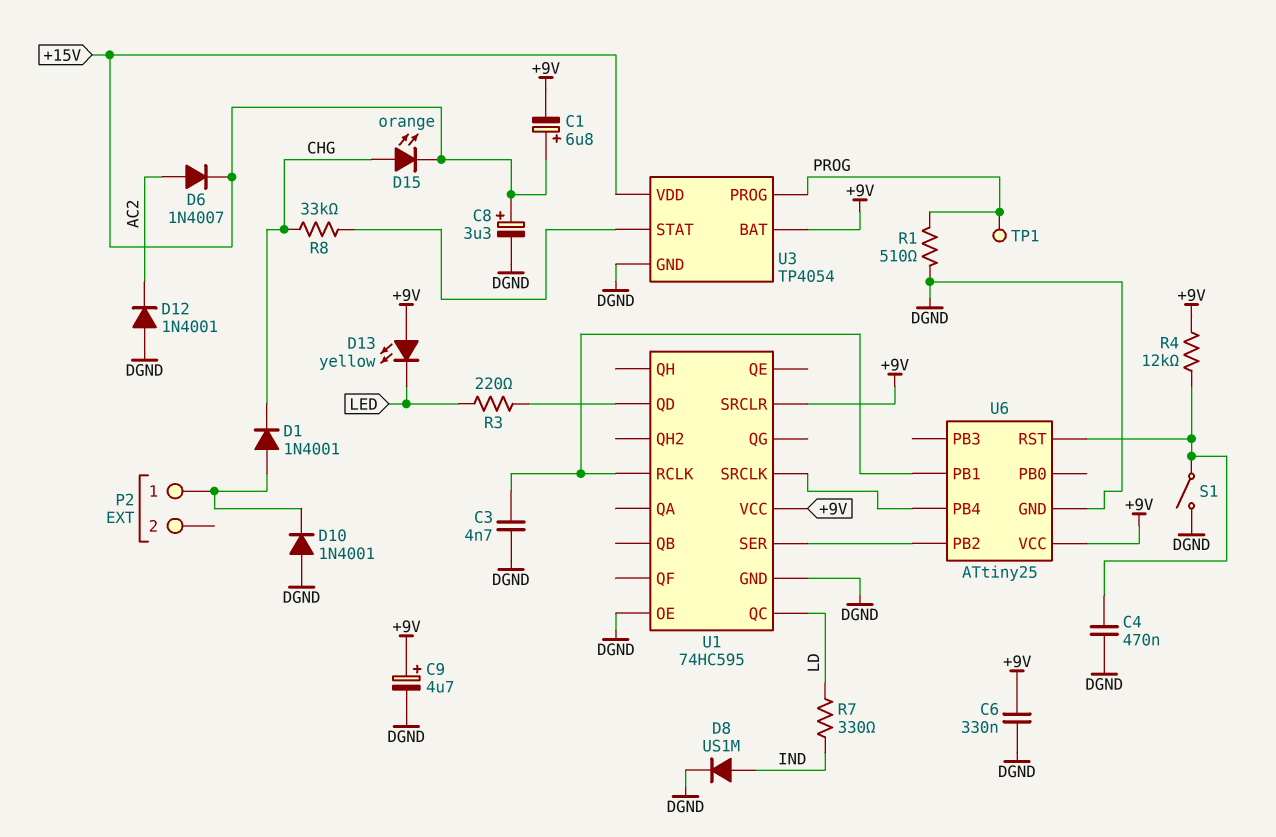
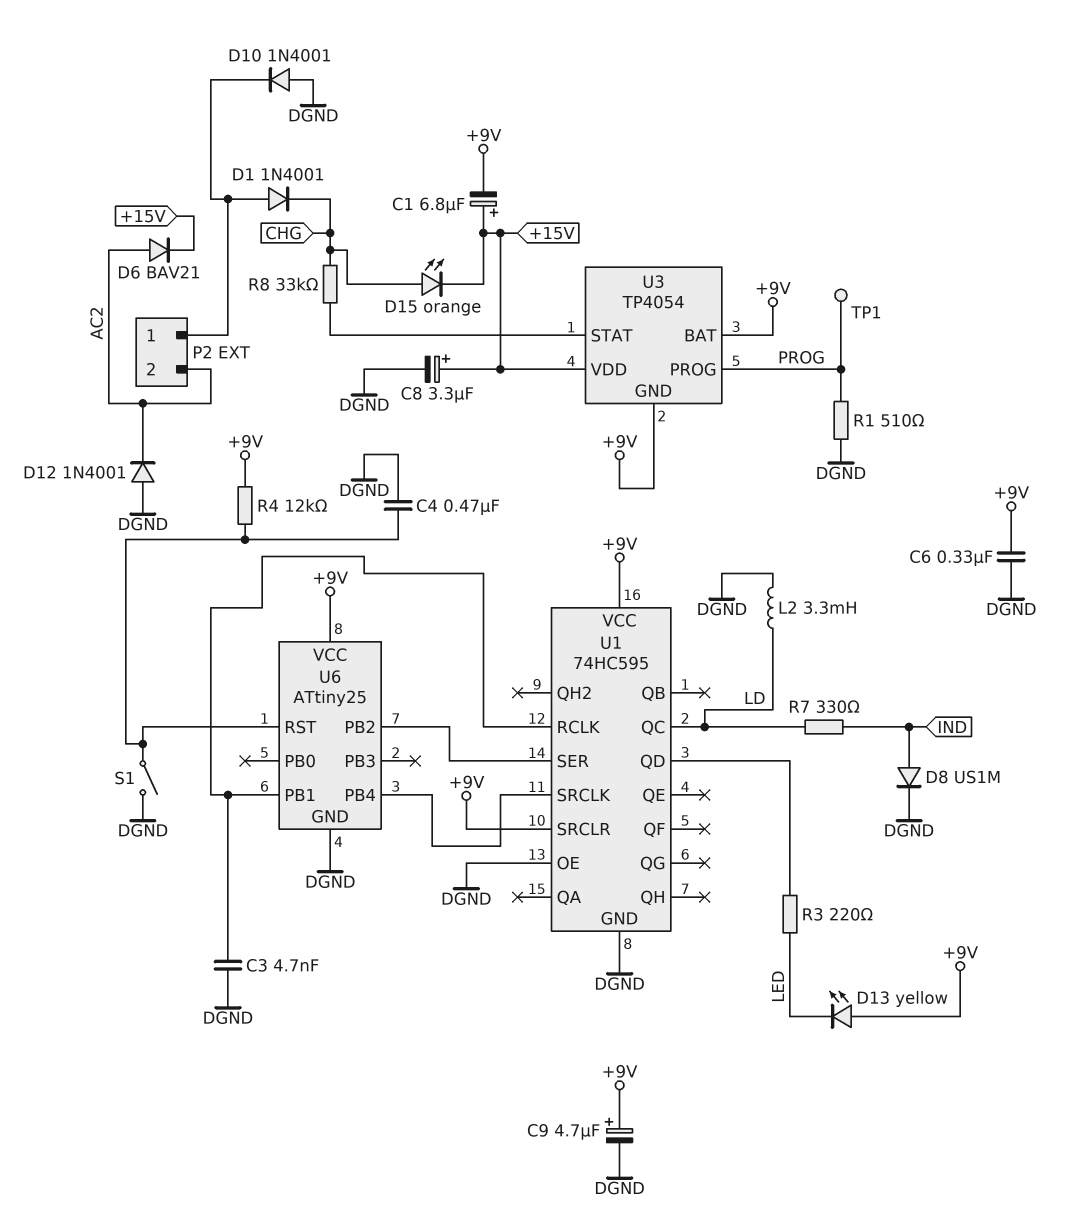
D6: diode 1N4007 (A AC2, K +15V) -> diode BAV21 (A AC2, K +15V)
L2: none -> 3.3mH (DGND, LD)
P2 pin 2: none -> AC2
U3 pin GND: DGND -> +9V

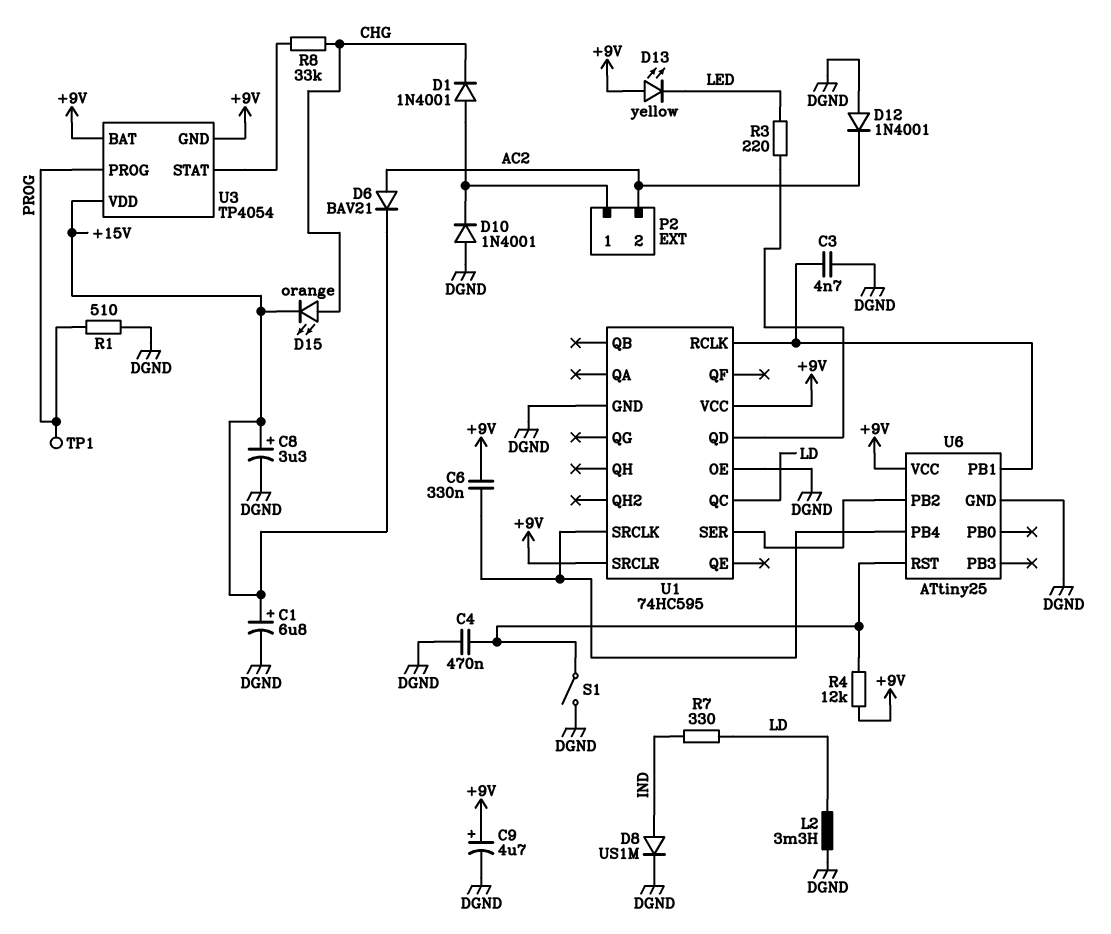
C1: 6.8uF (plus +15V, minus +9V) -> 6.8uF (plus +15V, minus DGND)
C6: 330nF (+9V, DGND) -> 330nF (+9V, U1/SRCLK)

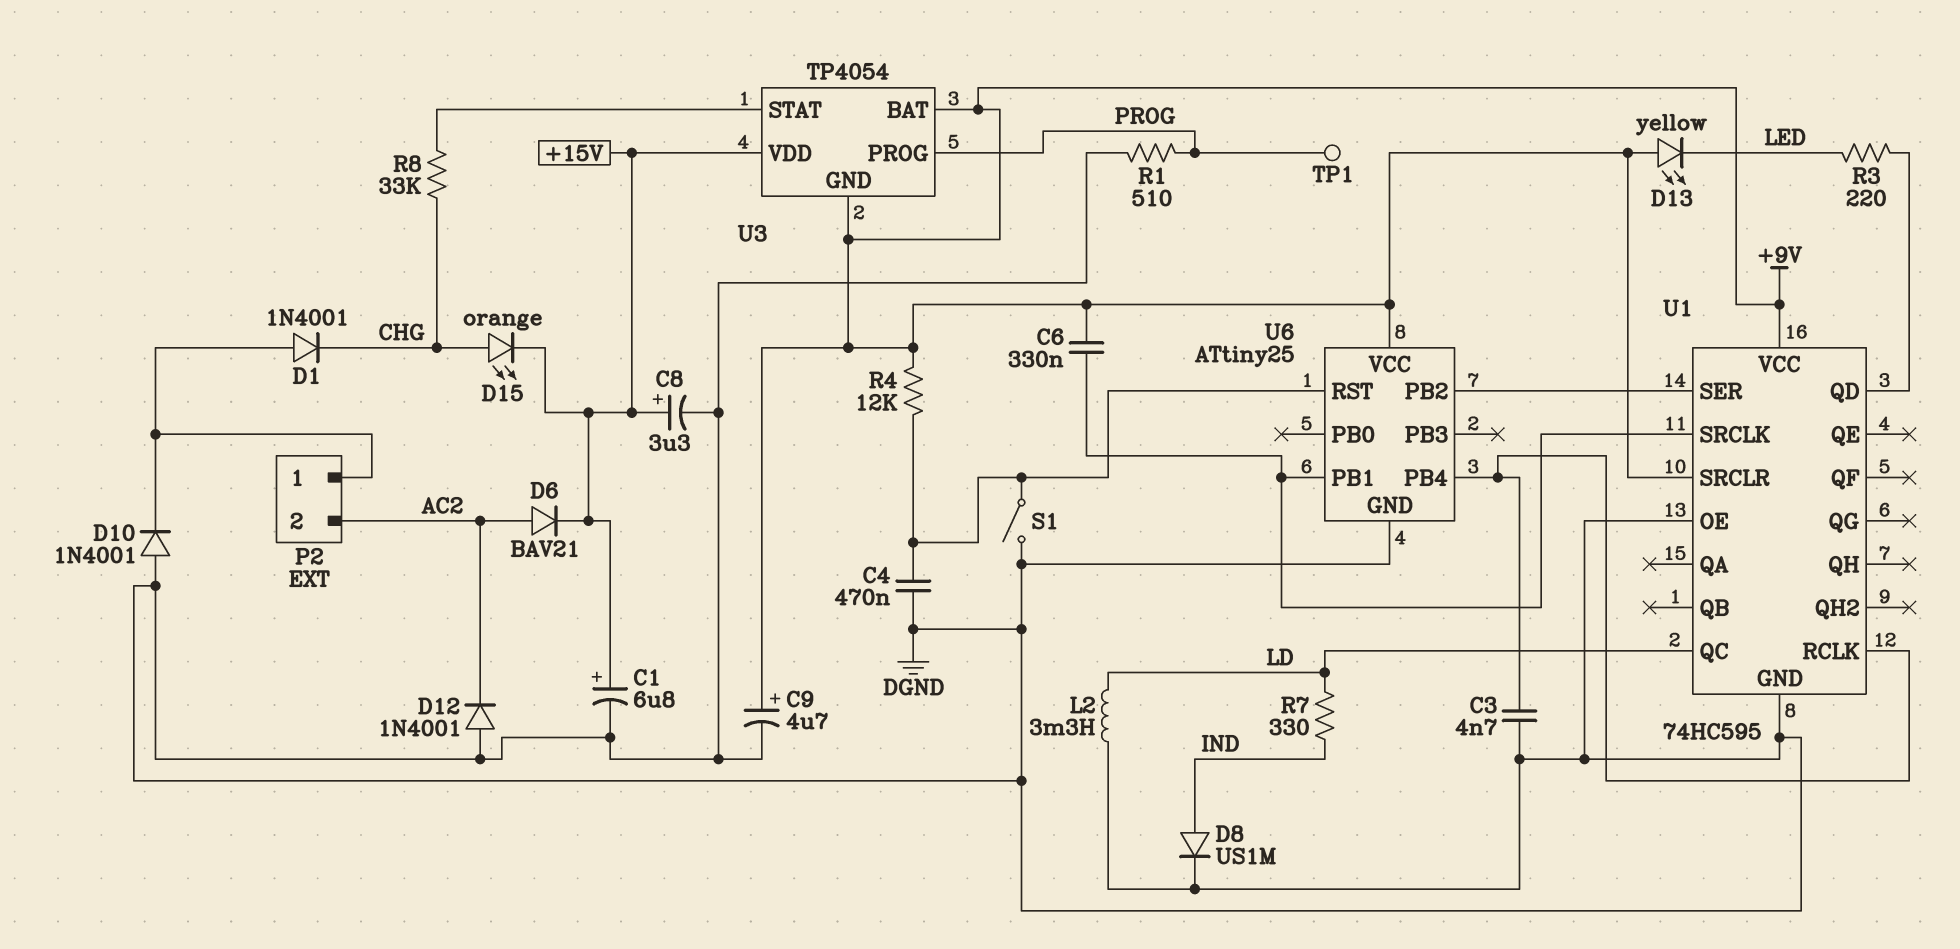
U6 pin PB1: U1/RCLK -> U1/SRCLK
U6 pin PB4: U1/SRCLK -> U1/RCLK

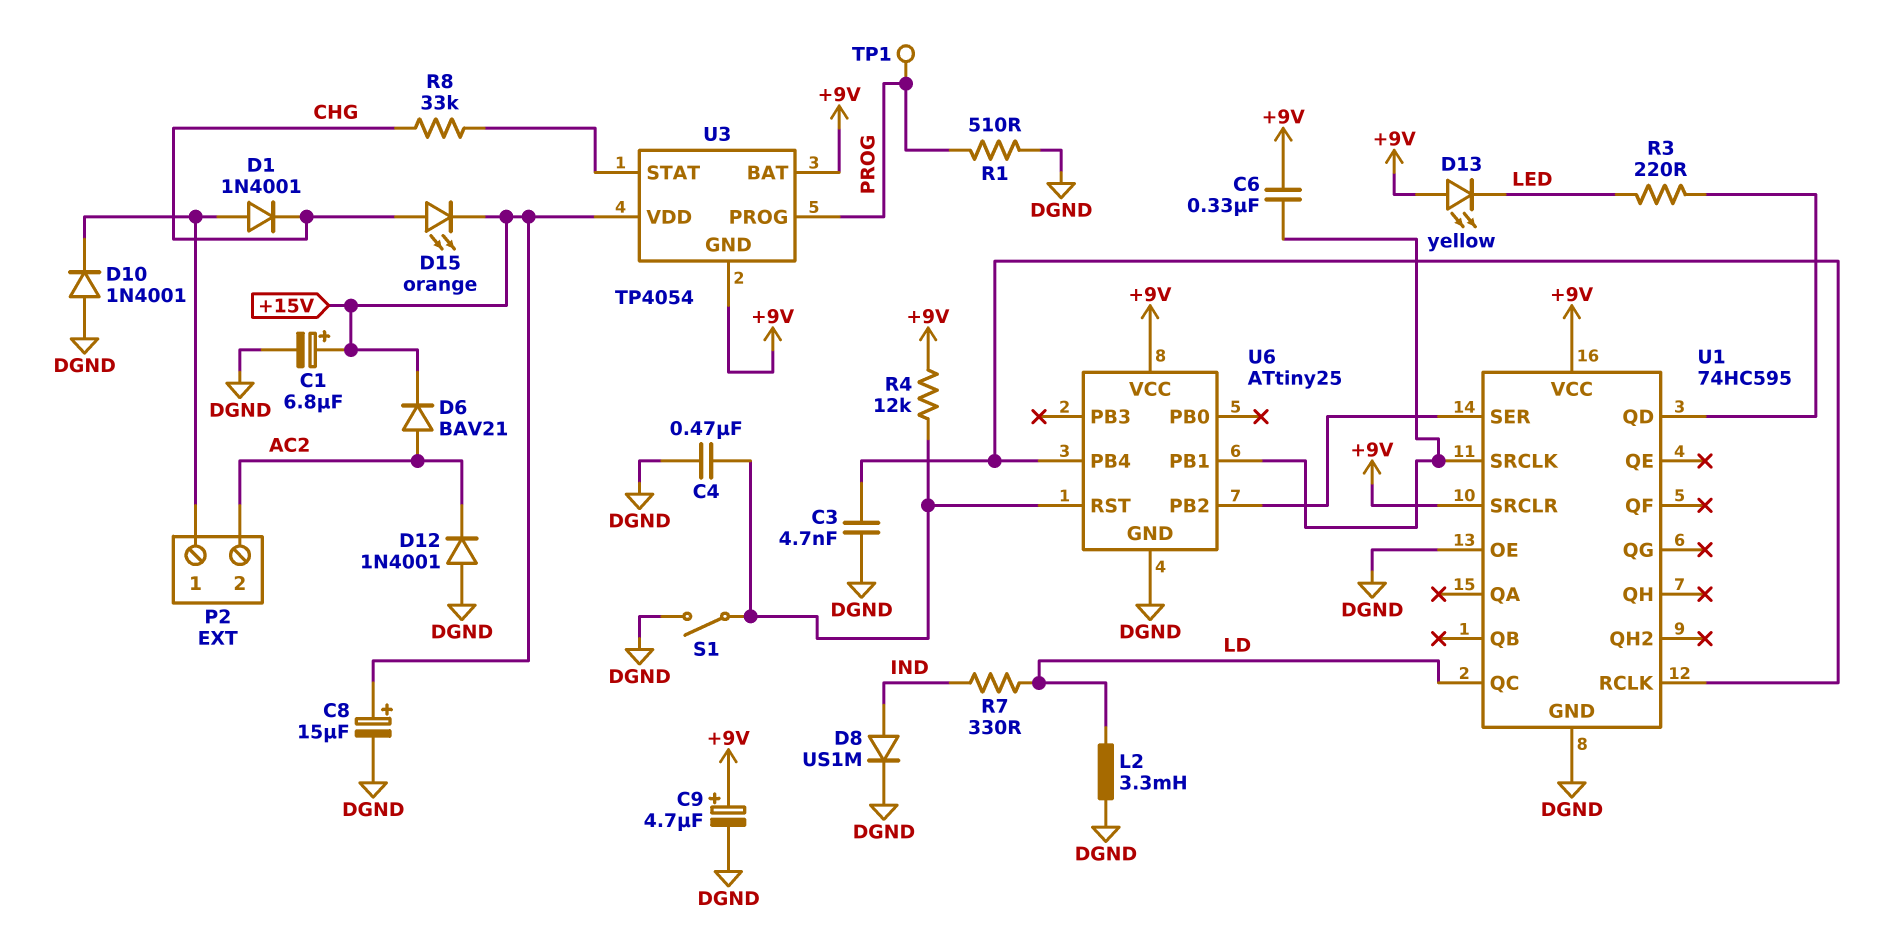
C8: 3.3uF (plus +15V, minus DGND) -> 15uF (plus +15V, minus DGND)

